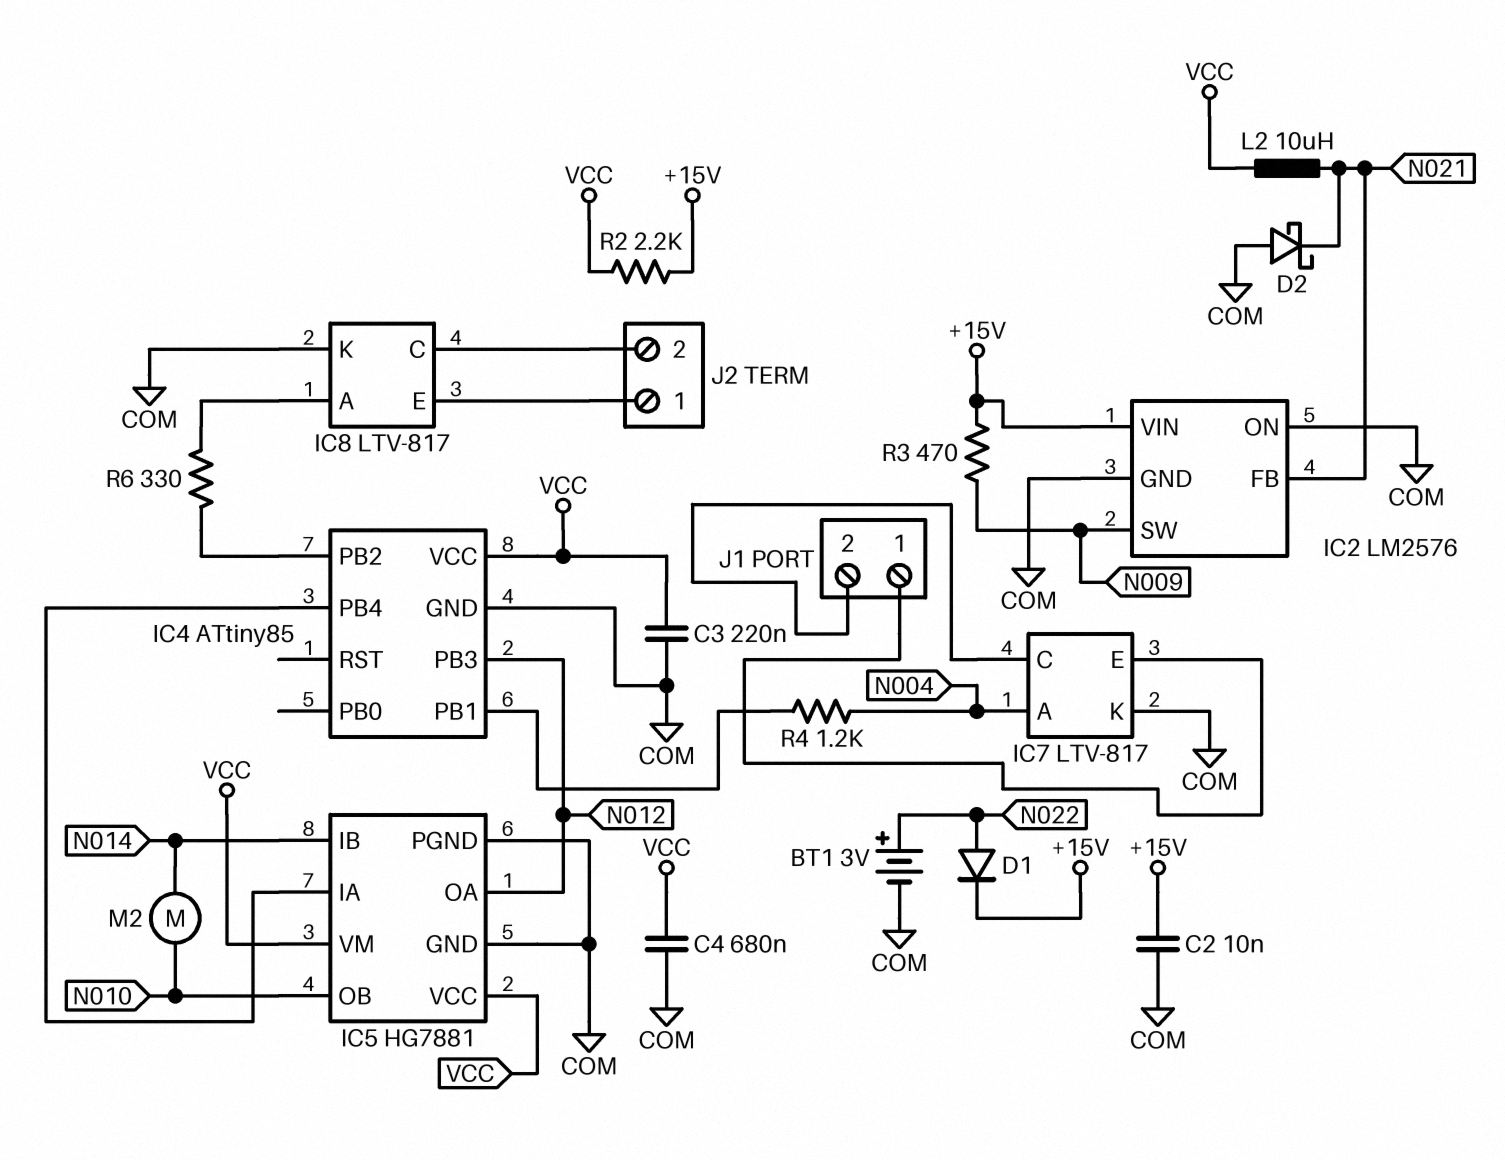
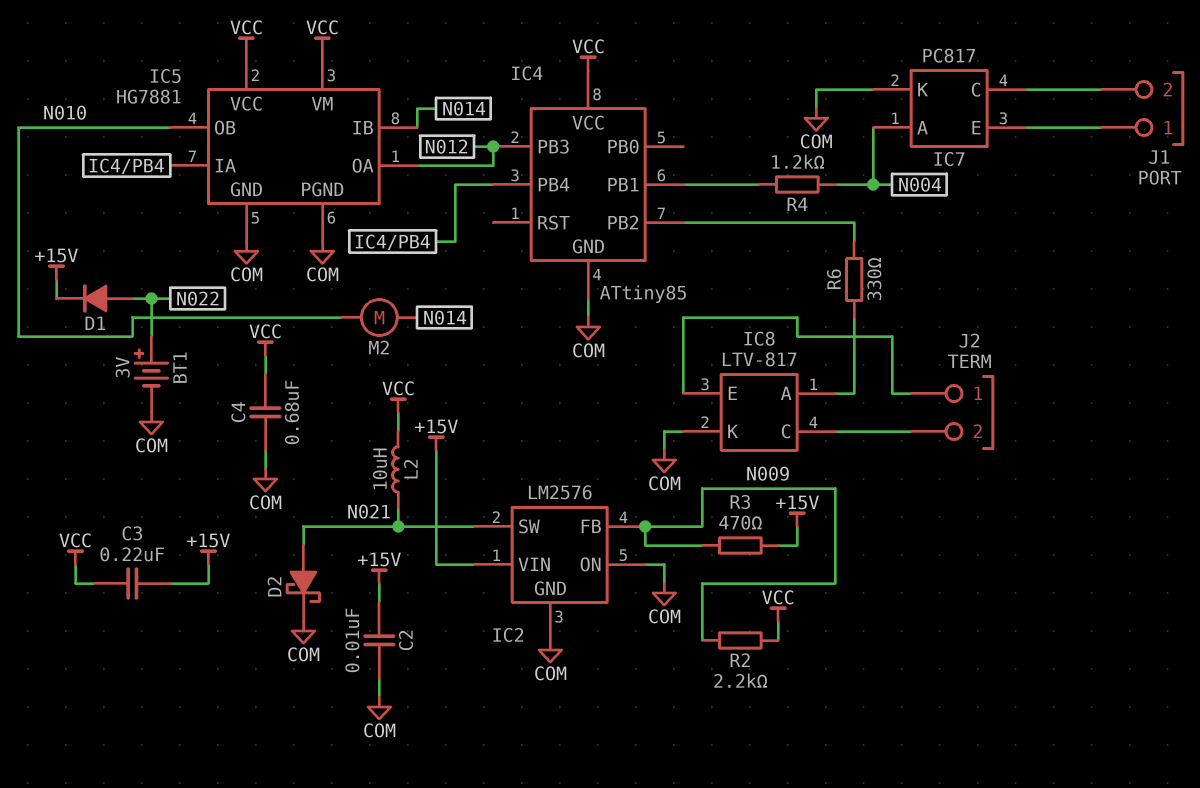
C3: 220nF (COM, VCC) -> 220nF (+15V, VCC)
D2: schottky (A COM, K N021) -> schottky (A N021, K COM)
IC2 pin FB: N021 -> N009
IC2 pin SW: N009 -> N021
IC7: LTV-817 -> PC817
R2: 2.2k (+15V, VCC) -> 2.2k (N009, VCC)

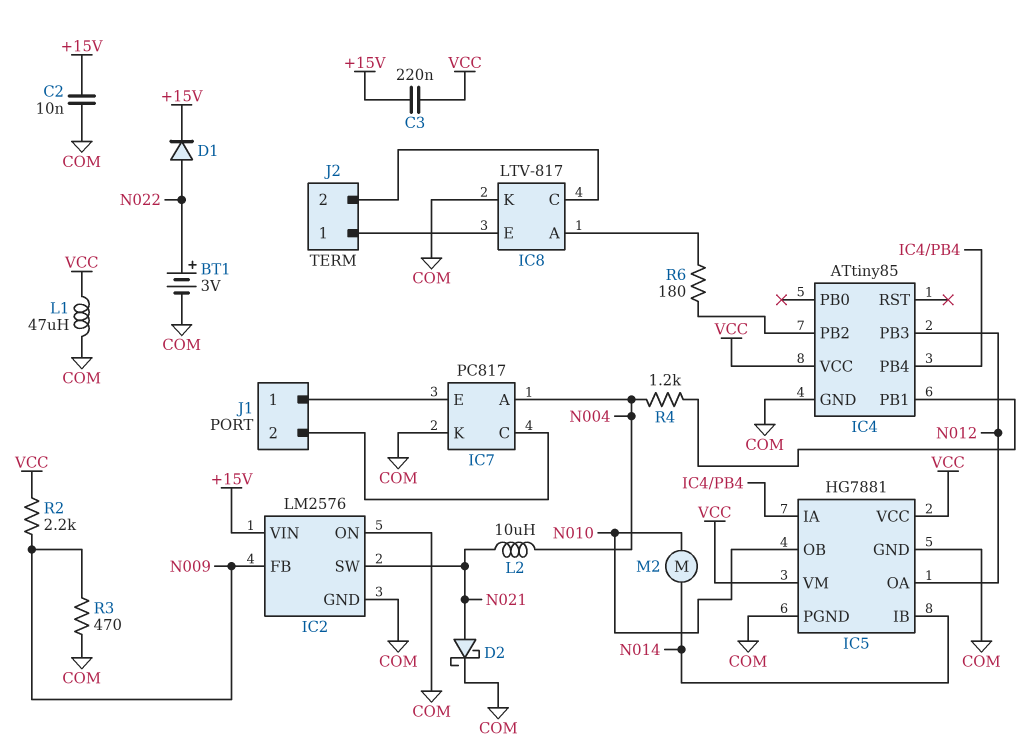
C4: 680nF (COM, VCC) -> none
L1: none -> 47uH (COM, VCC)
L2: 10uH (N021, VCC) -> 10uH (N004, N021)
R3: 470 (+15V, N009) -> 470 (COM, N009)
R6: 330 (IC4/PB2, IC8/A) -> 180 (IC4/PB2, IC8/A)

